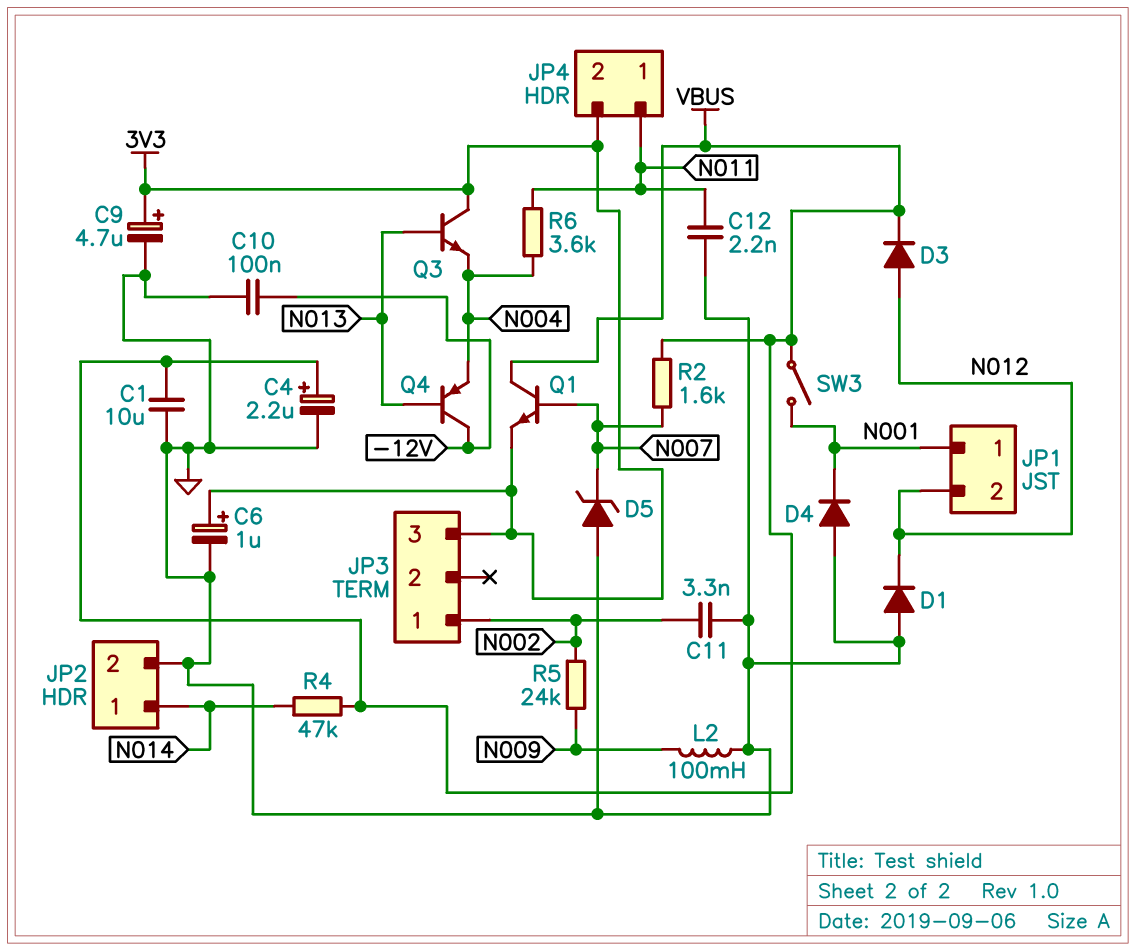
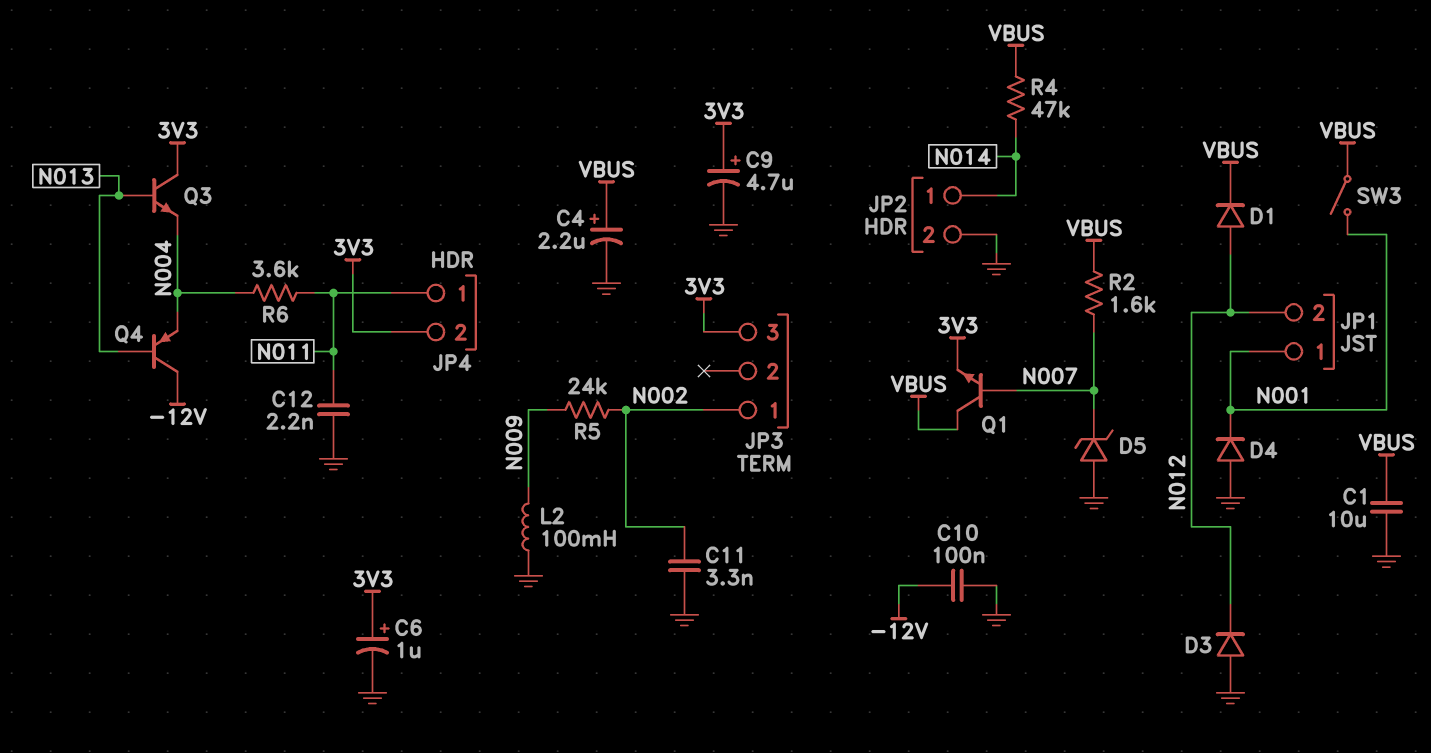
D1: diode (A GND, K N012) -> diode (A N012, K VBUS)
D3: diode (A N012, K VBUS) -> diode (A GND, K N012)

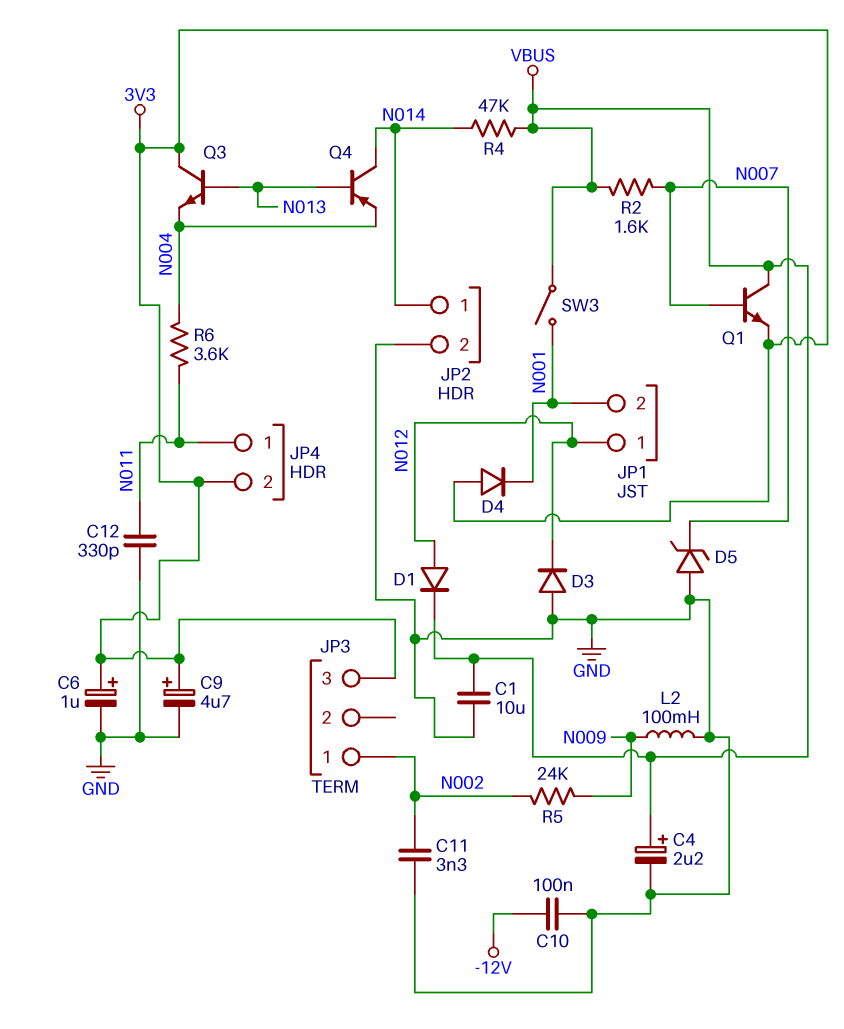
C12: 2.2nF (GND, N011) -> 330pF (GND, N011)
D4: diode (A GND, K N001) -> diode (A 3V3, K N001)
JP1 pin 1: N001 -> N012
JP1 pin 2: N012 -> N001
Q4: PNP (B N013, C -12V, E N004) -> PNP (B N013, C N014, E N004)

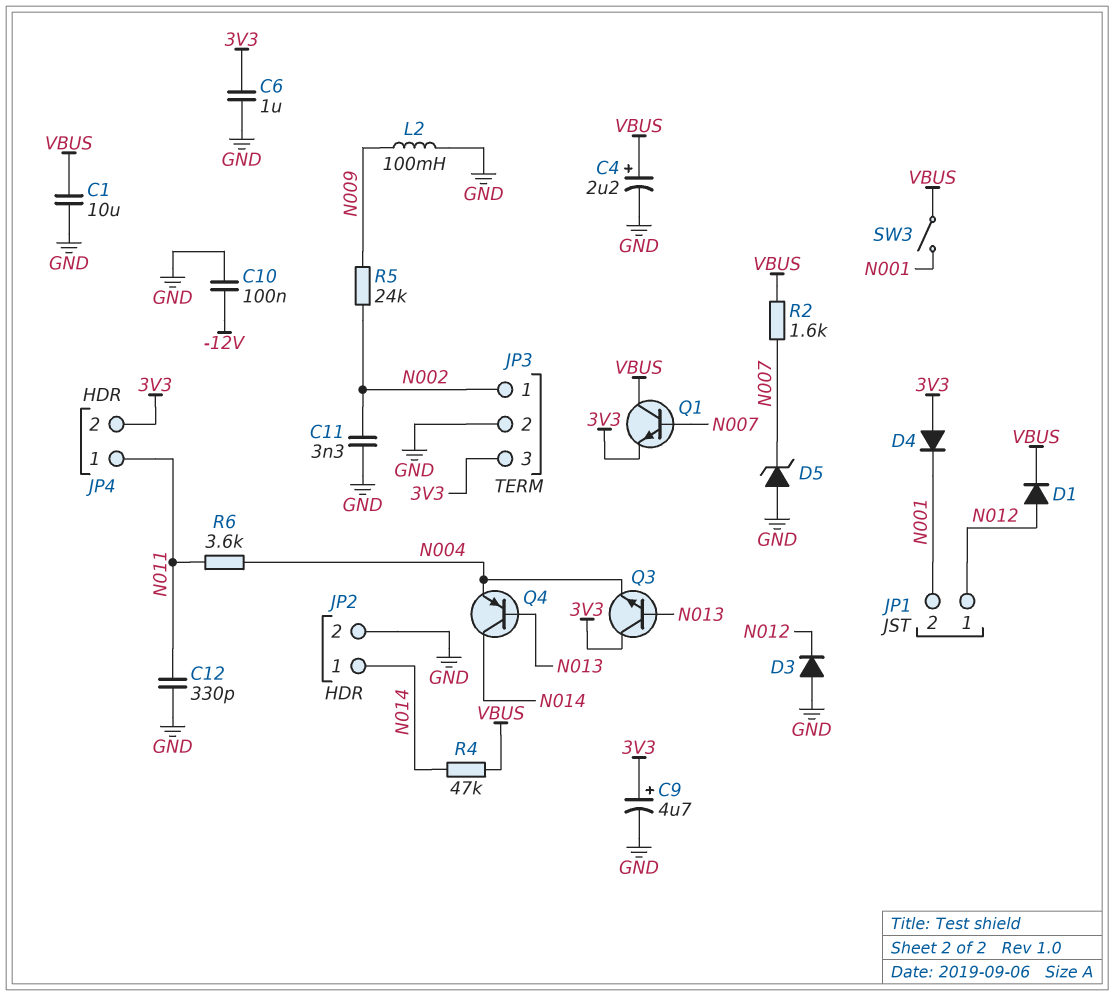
C6: 1uF (plus 3V3, minus GND) -> 1uF (3V3, GND)
JP3 pin 2: none -> GND

